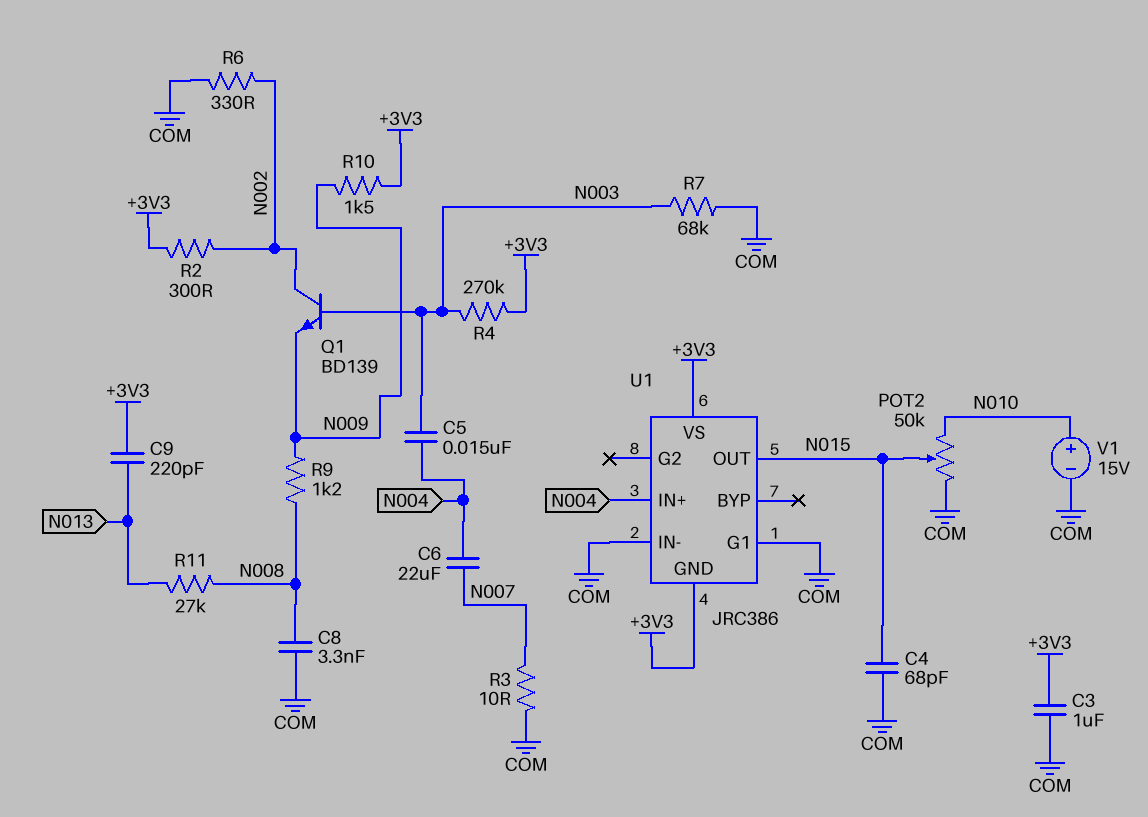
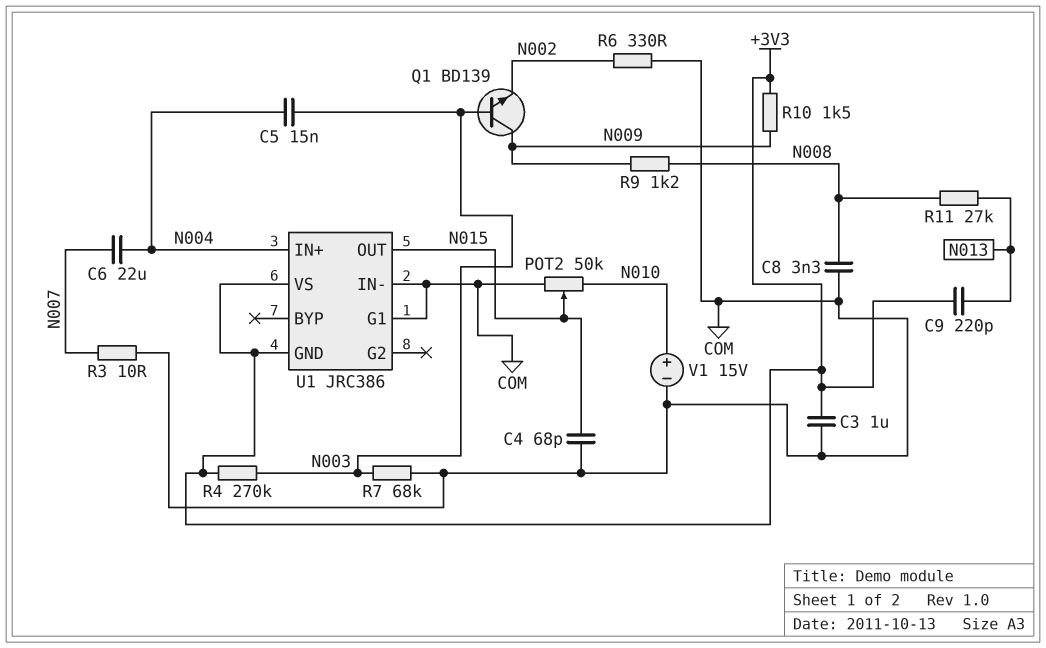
Q1: NPN BD139 (B N003, C N002, E N009) -> NPN BD139 (B N003, C N009, E N002)
R2: 300 (+3V3, N002) -> none

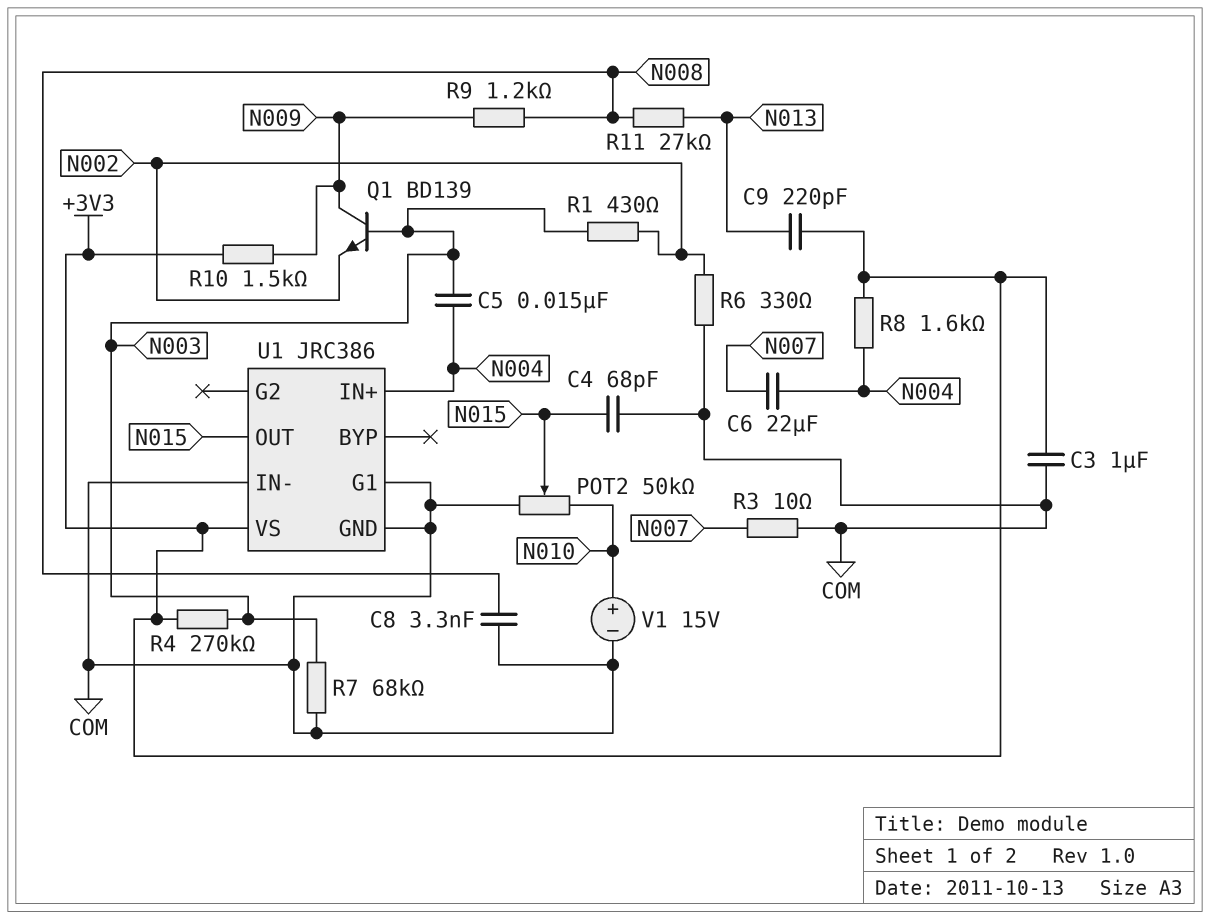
R1: none -> 430 (N002, N003)
R8: none -> 1.6k (+3V3, N004)
U1 pin GND: +3V3 -> COM

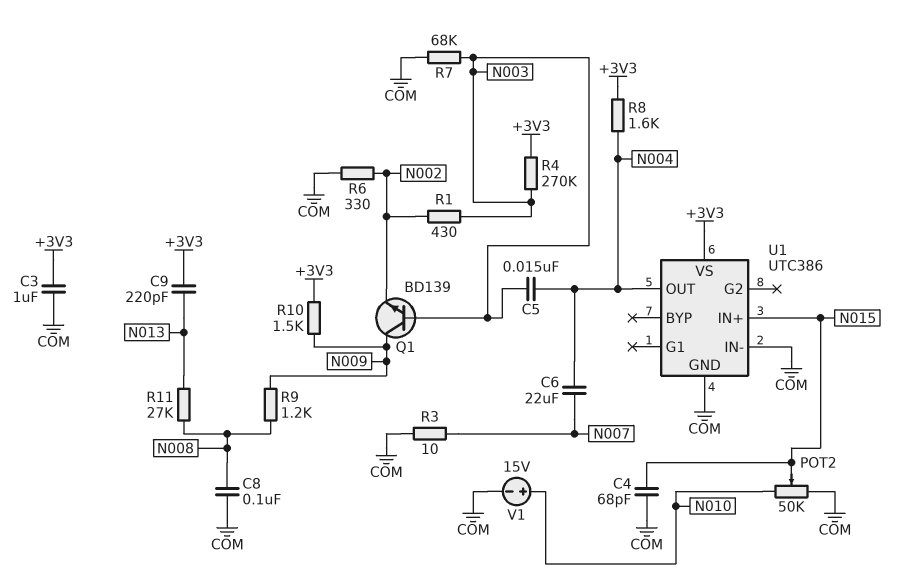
C8: 3.3nF (COM, N008) -> 100nF (COM, N008)
U1: JRC386 -> UTC386
U1 pin G1: COM -> none
U1 pin IN+: N004 -> N015
U1 pin OUT: N015 -> N004

